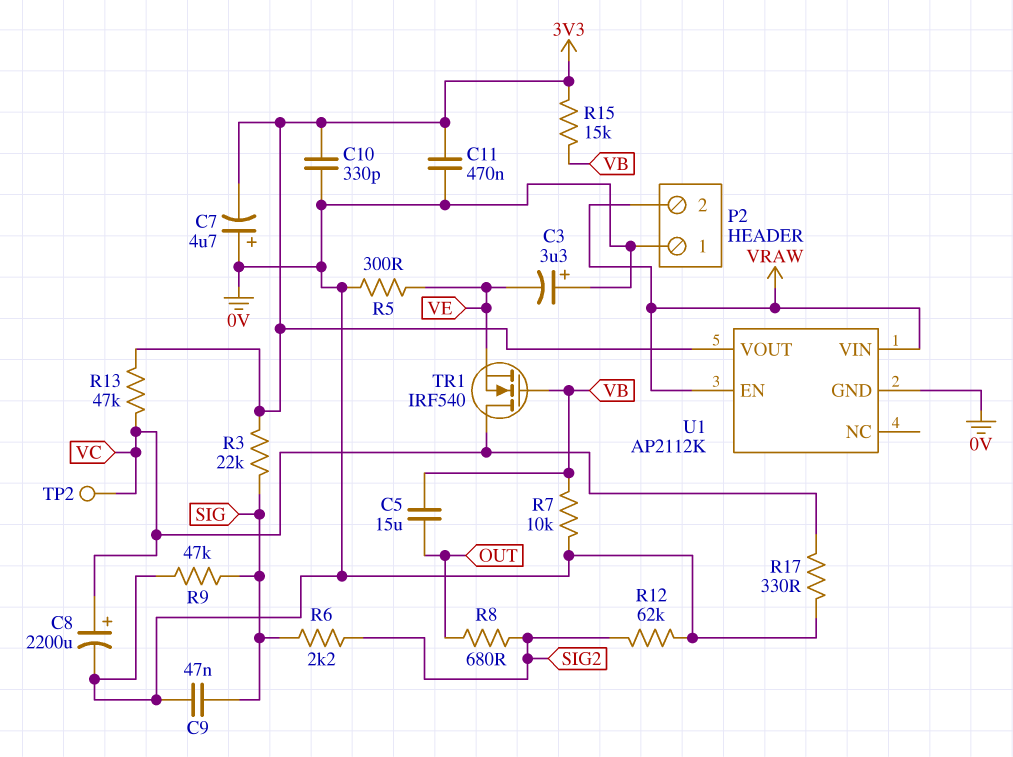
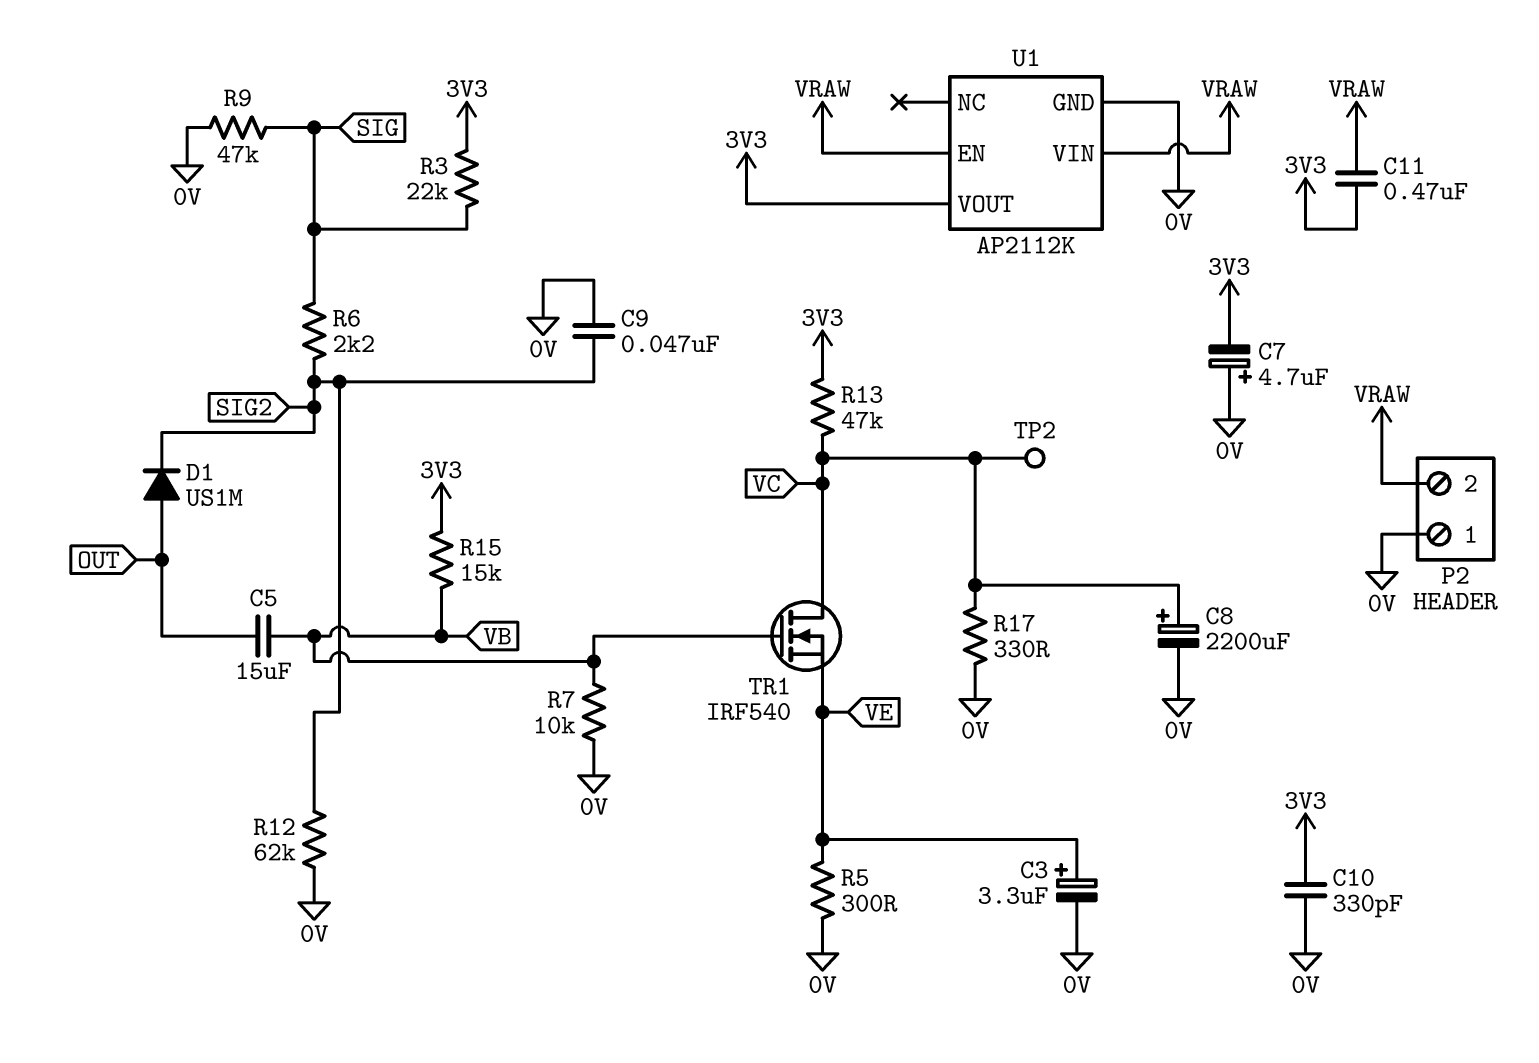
C3: 3.3uF (plus 0V, minus VE) -> 3.3uF (plus VE, minus 0V)
C9: 47nF (0V, SIG) -> 47nF (0V, SIG2)
C11: 470nF (0V, 3V3) -> 470nF (3V3, VRAW)
D1: none -> diode US1M (A OUT, K SIG2)
R8: 680 (OUT, SIG2) -> none

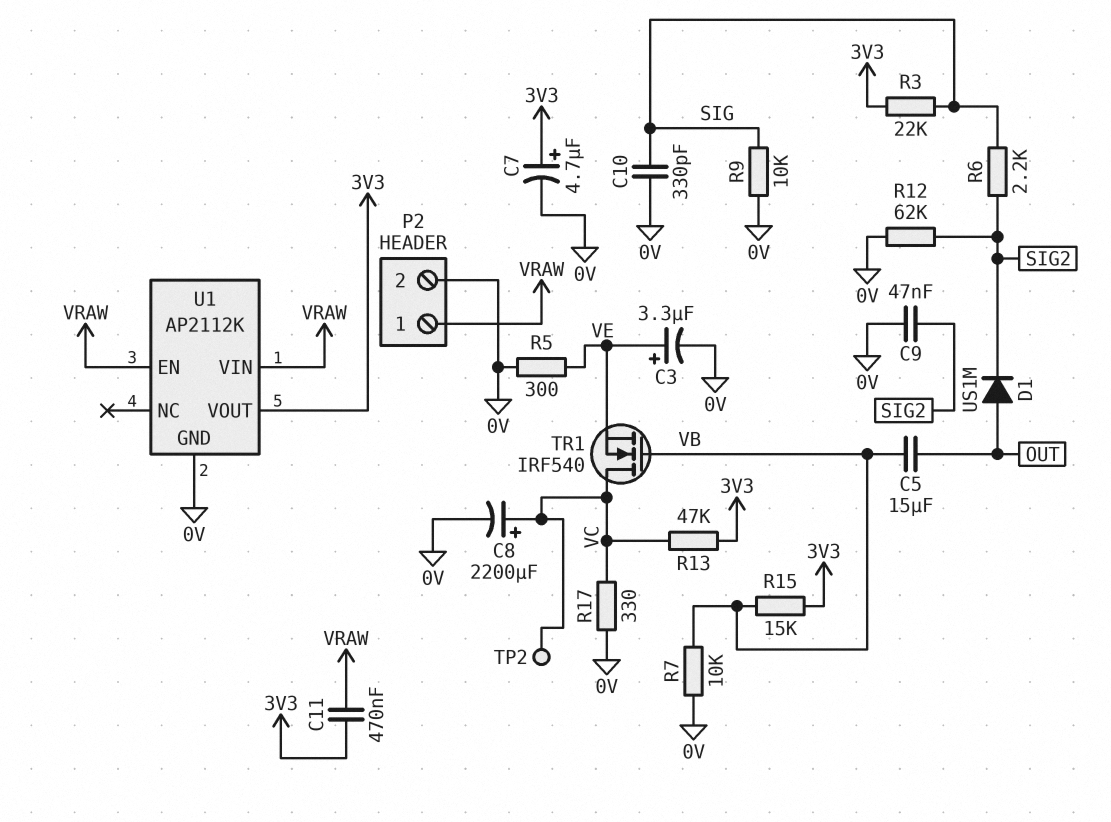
C7: 4.7uF (plus 0V, minus 3V3) -> 4.7uF (plus 3V3, minus 0V)
C10: 330pF (0V, 3V3) -> 330pF (0V, SIG)
P2 pin 1: 0V -> VRAW
P2 pin 2: VRAW -> 0V
R9: 47k (0V, SIG) -> 10k (0V, SIG)

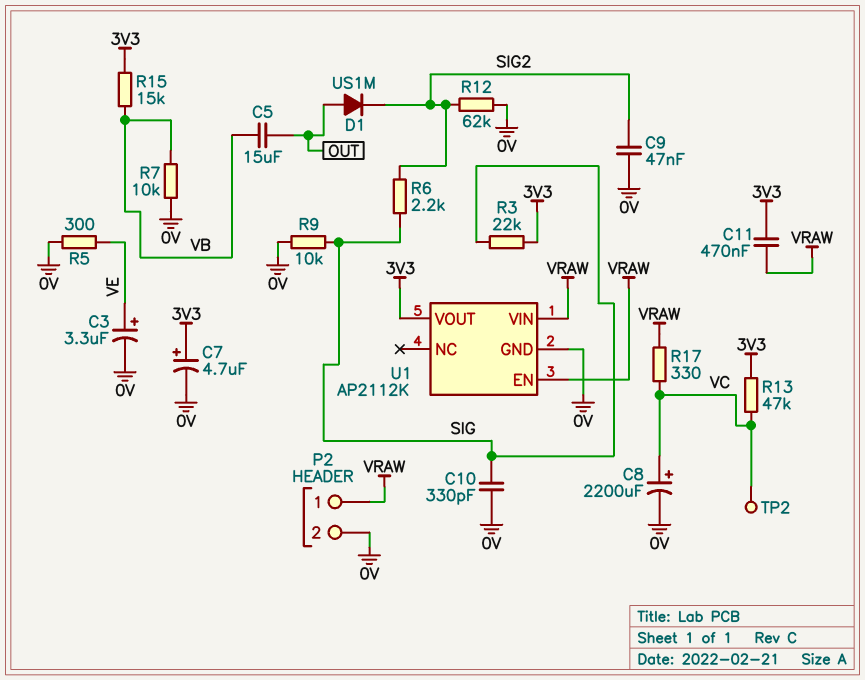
R17: 330 (0V, VC) -> 330 (VC, VRAW)
TR1: NMOS IRF540 (G VB, D VC, S VE) -> none

